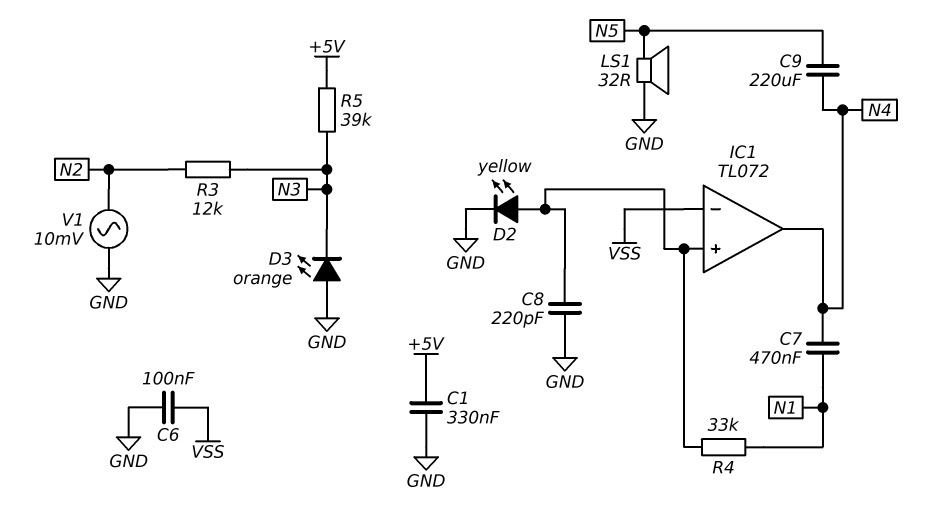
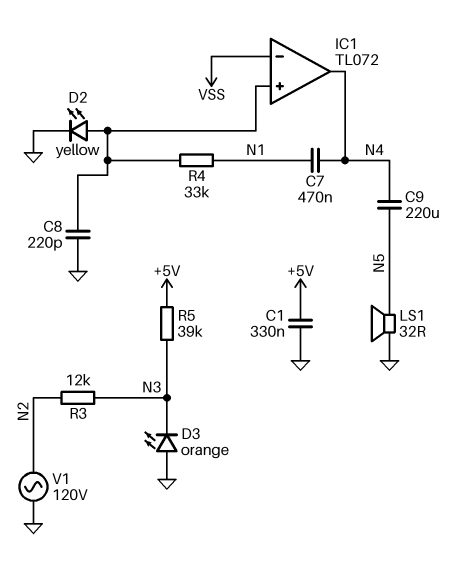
C6: 100nF (GND, VSS) -> none
V1: AC 10mV (GND, N2) -> AC 120V (GND, N2)

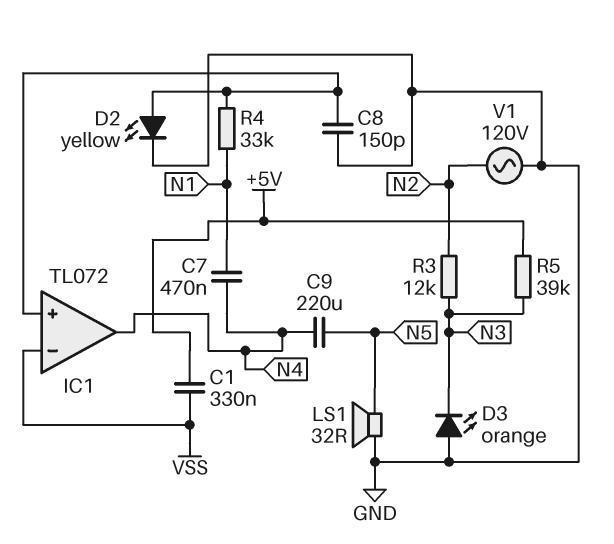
C1: 330nF (+5V, GND) -> 330nF (+5V, VSS)
C8: 220pF (GND, IC1/in+) -> 150pF (GND, IC1/in+)

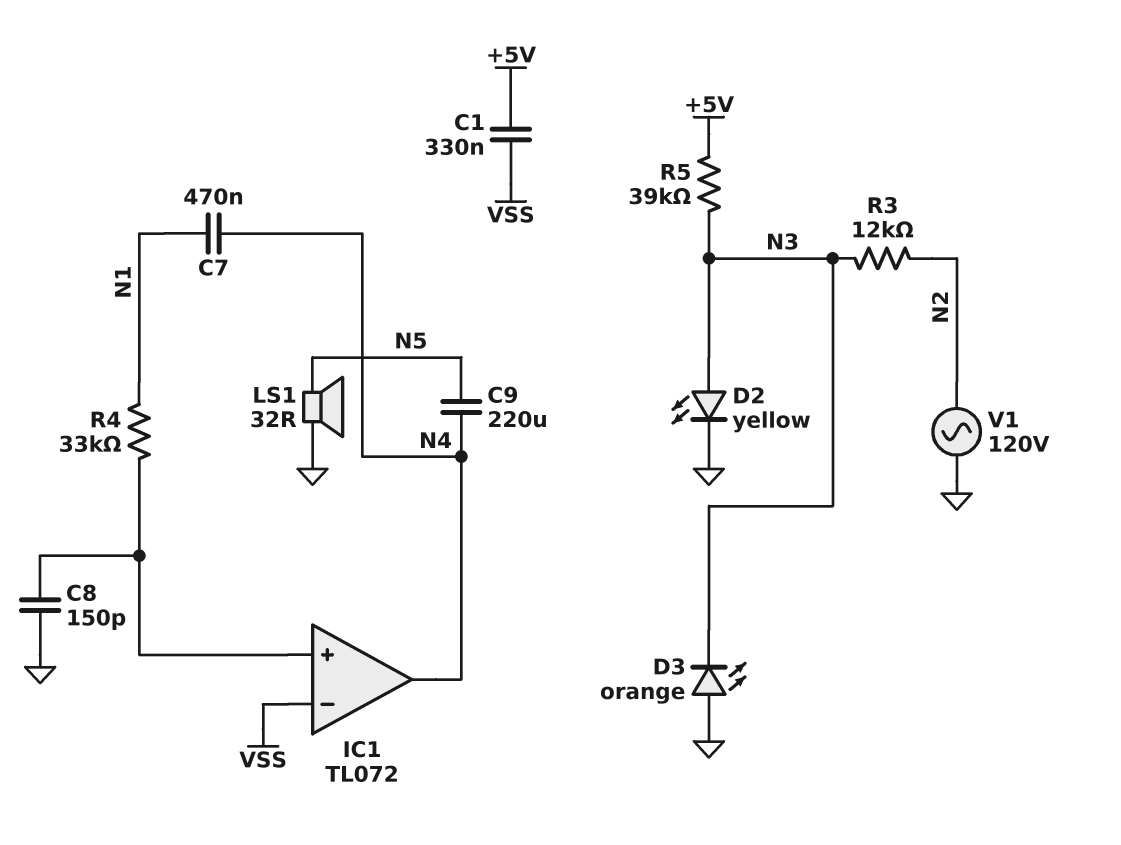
D2: LED yellow (A IC1/in+, K GND) -> LED yellow (A N3, K GND)

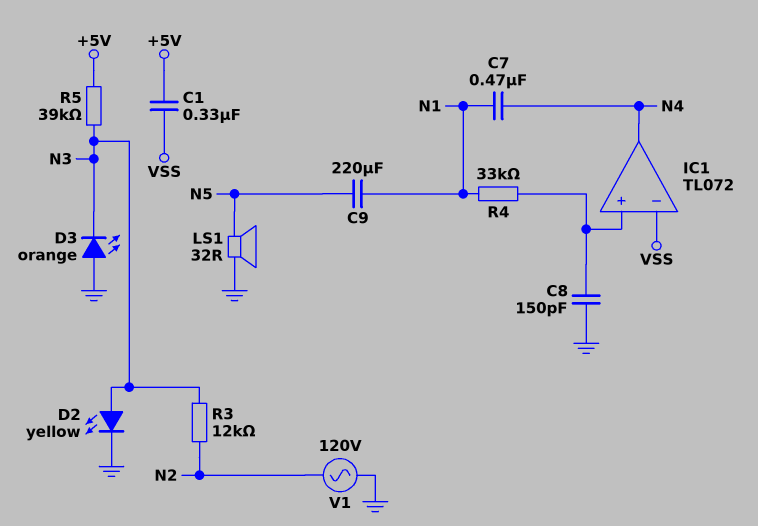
C9: 220uF (N4, N5) -> 220uF (N1, N5)

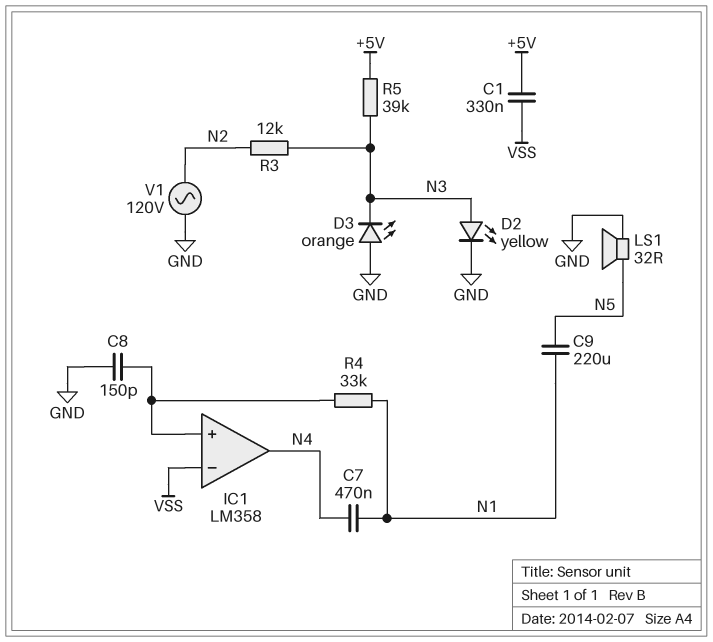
IC1: TL072 -> LM358

